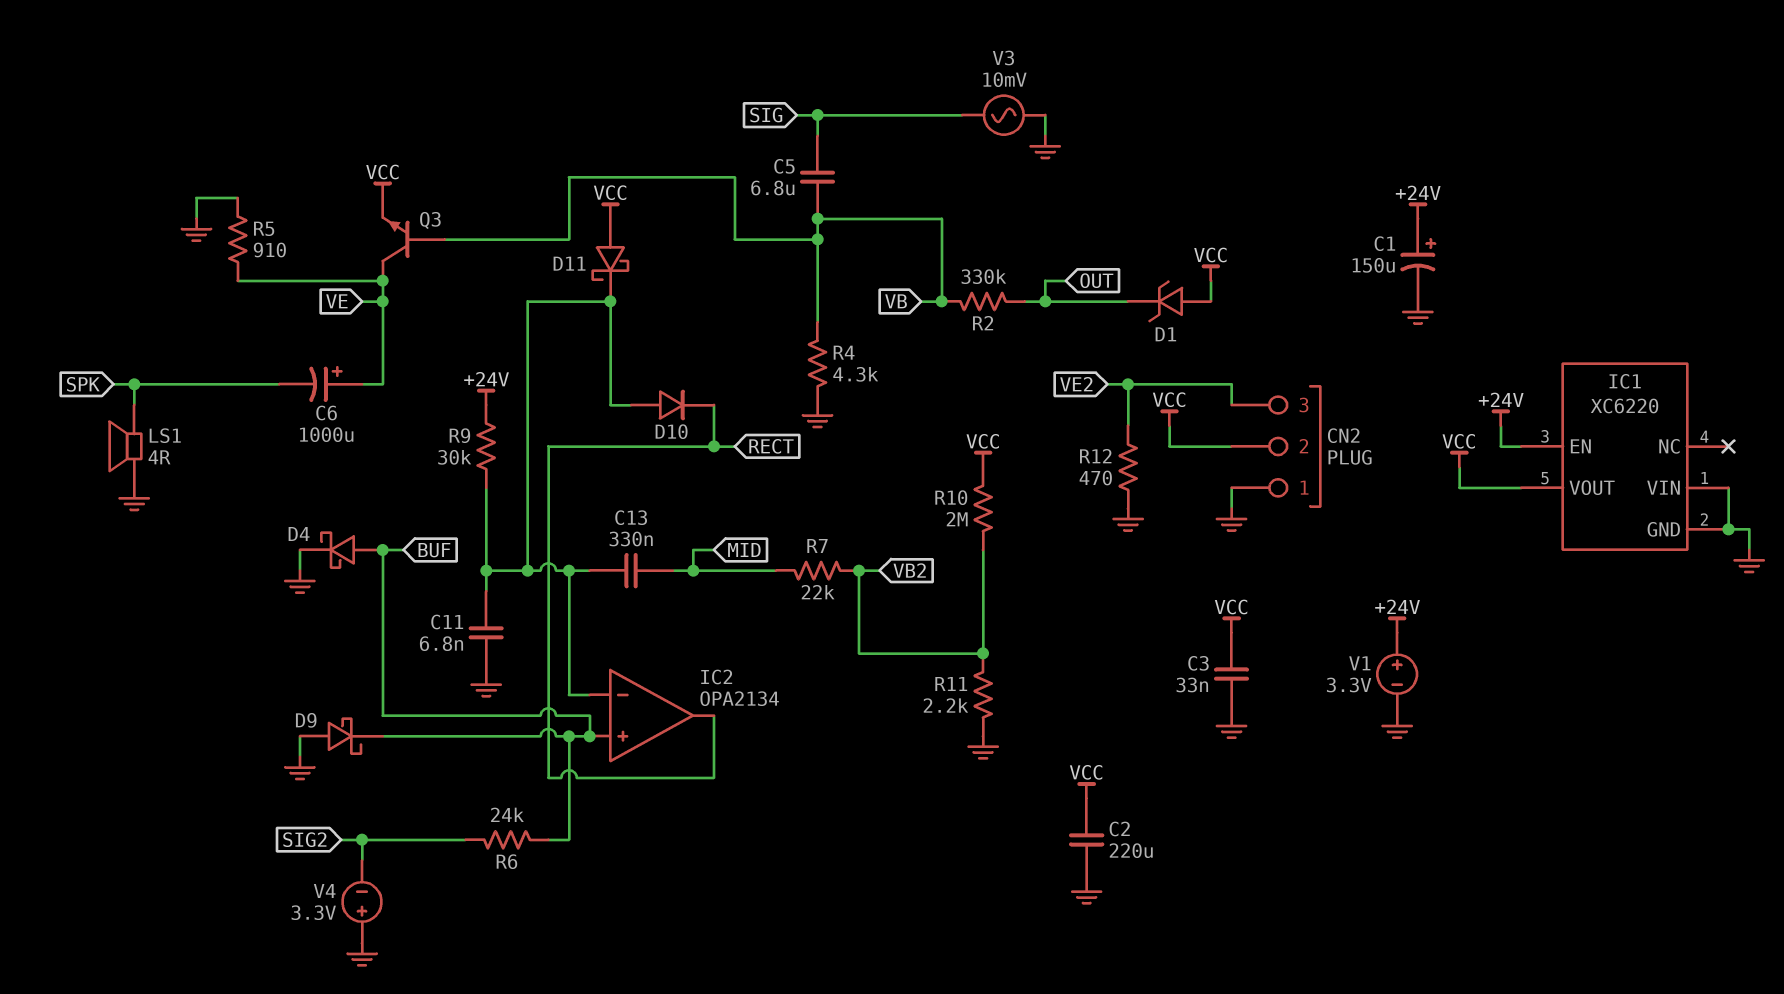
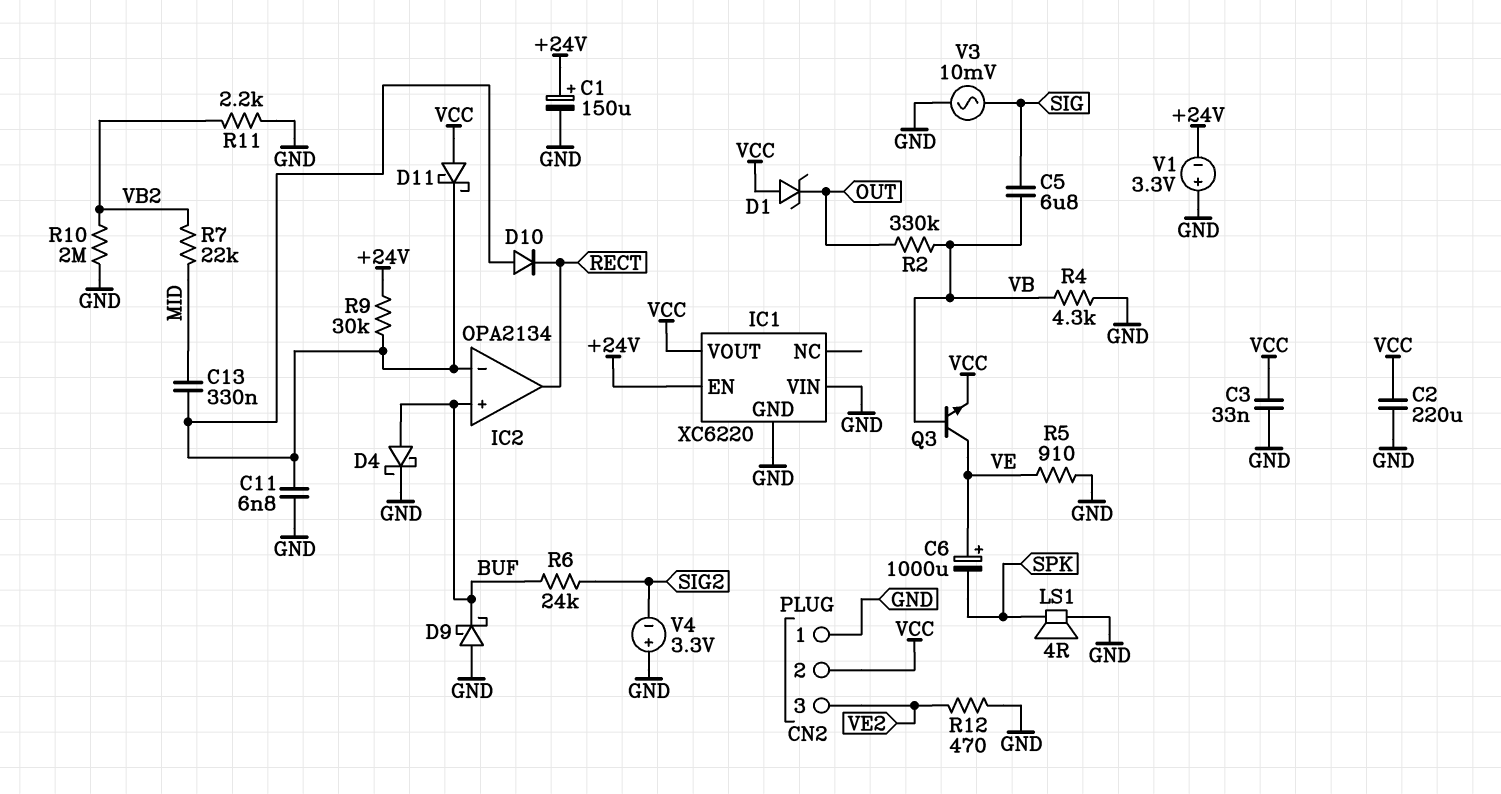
R10: 2M (VB2, VCC) -> 2M (GND, VB2)
V1: 3.3V (plus +24V, minus GND) -> 3.3V (plus GND, minus +24V)

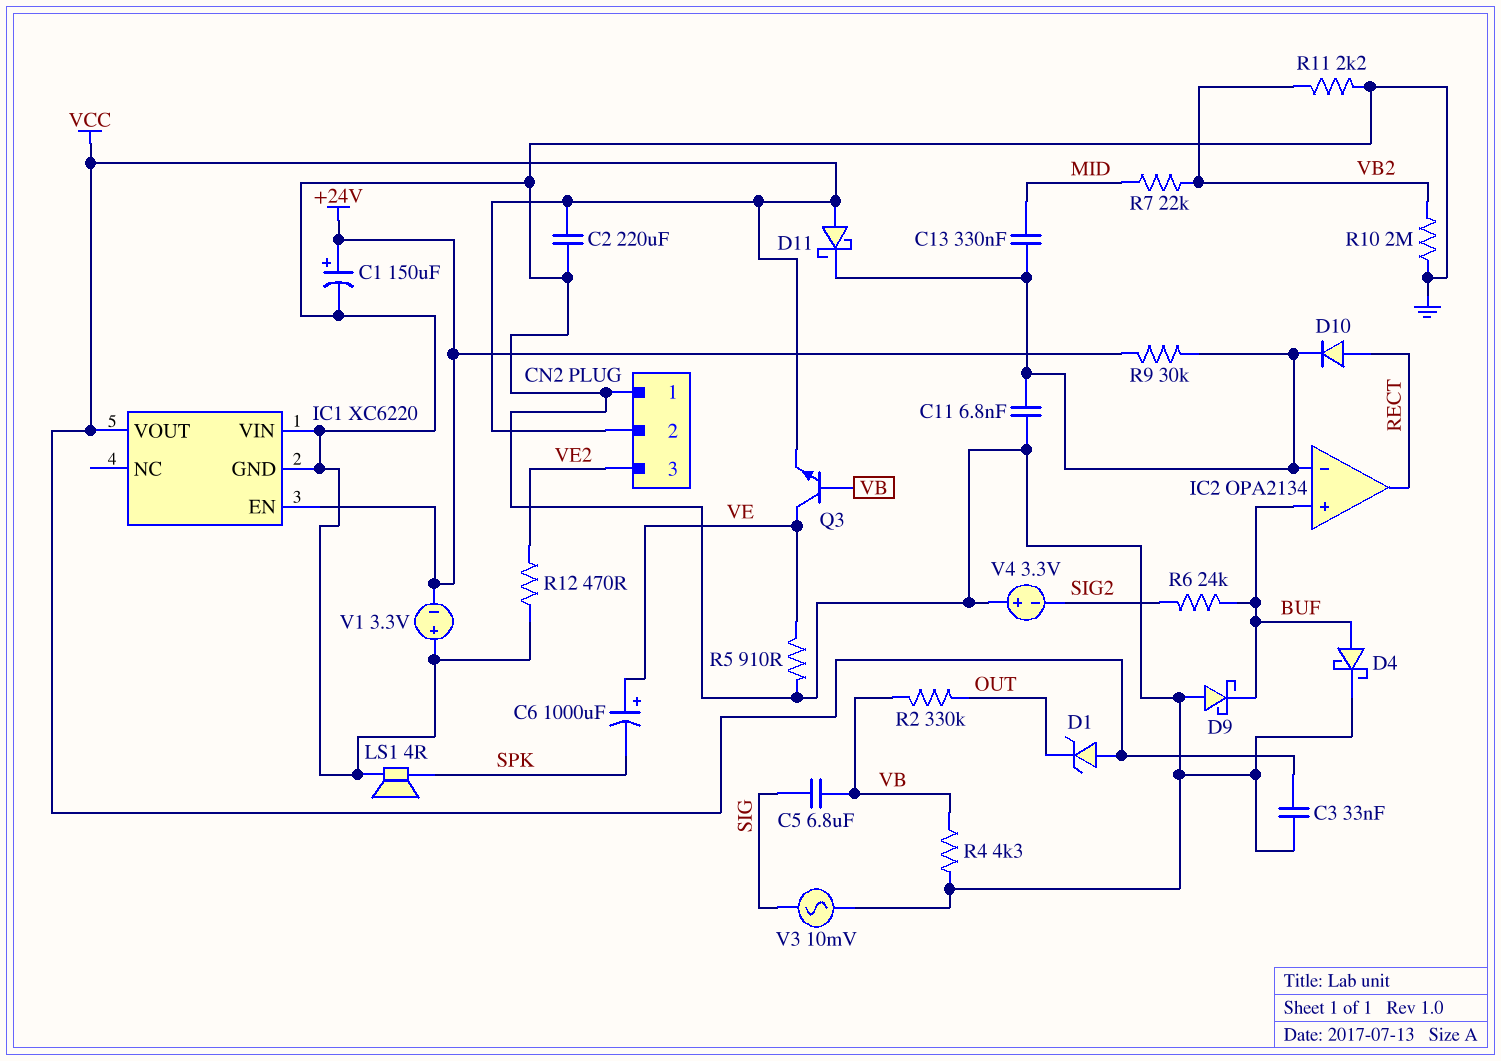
D10: diode (A IC2/in-, K RECT) -> diode (A RECT, K IC2/in-)

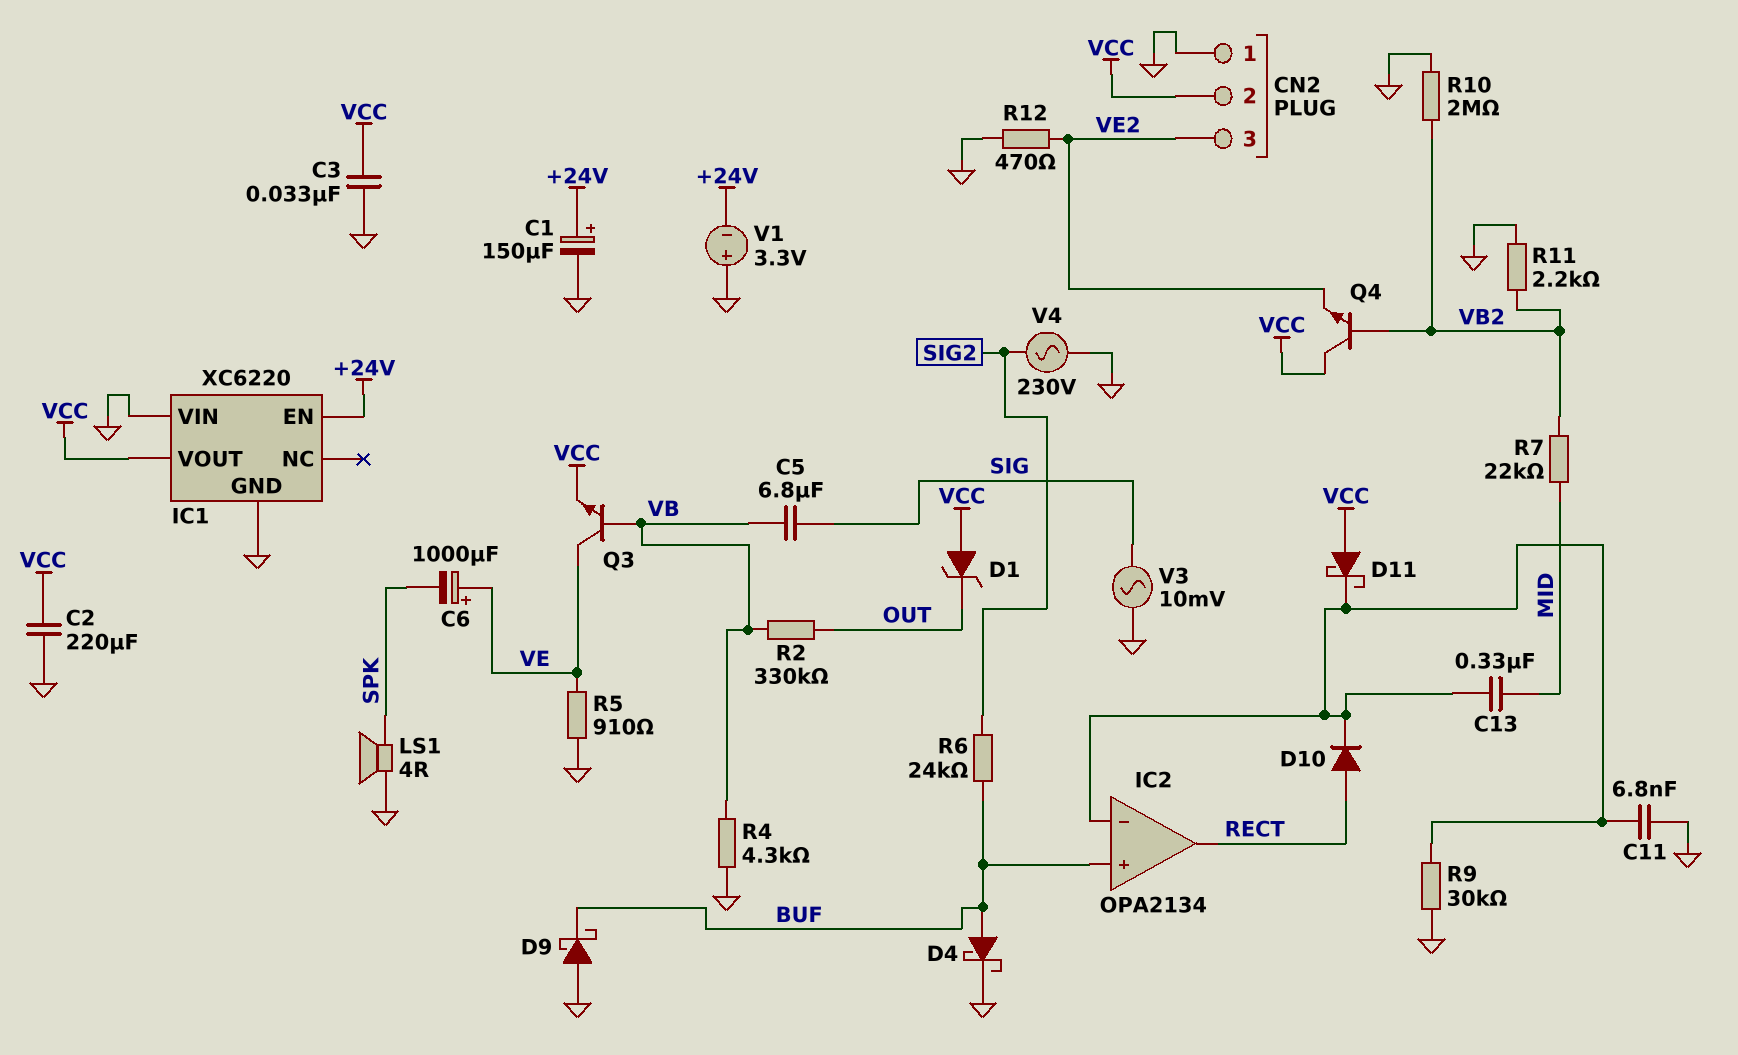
Q4: none -> NPN (B VB2, C VCC, E VE2)
R9: 30k (+24V, IC2/in-) -> 30k (GND, IC2/in-)
V4: 3.3V (plus GND, minus SIG2) -> AC 230V (GND, SIG2)

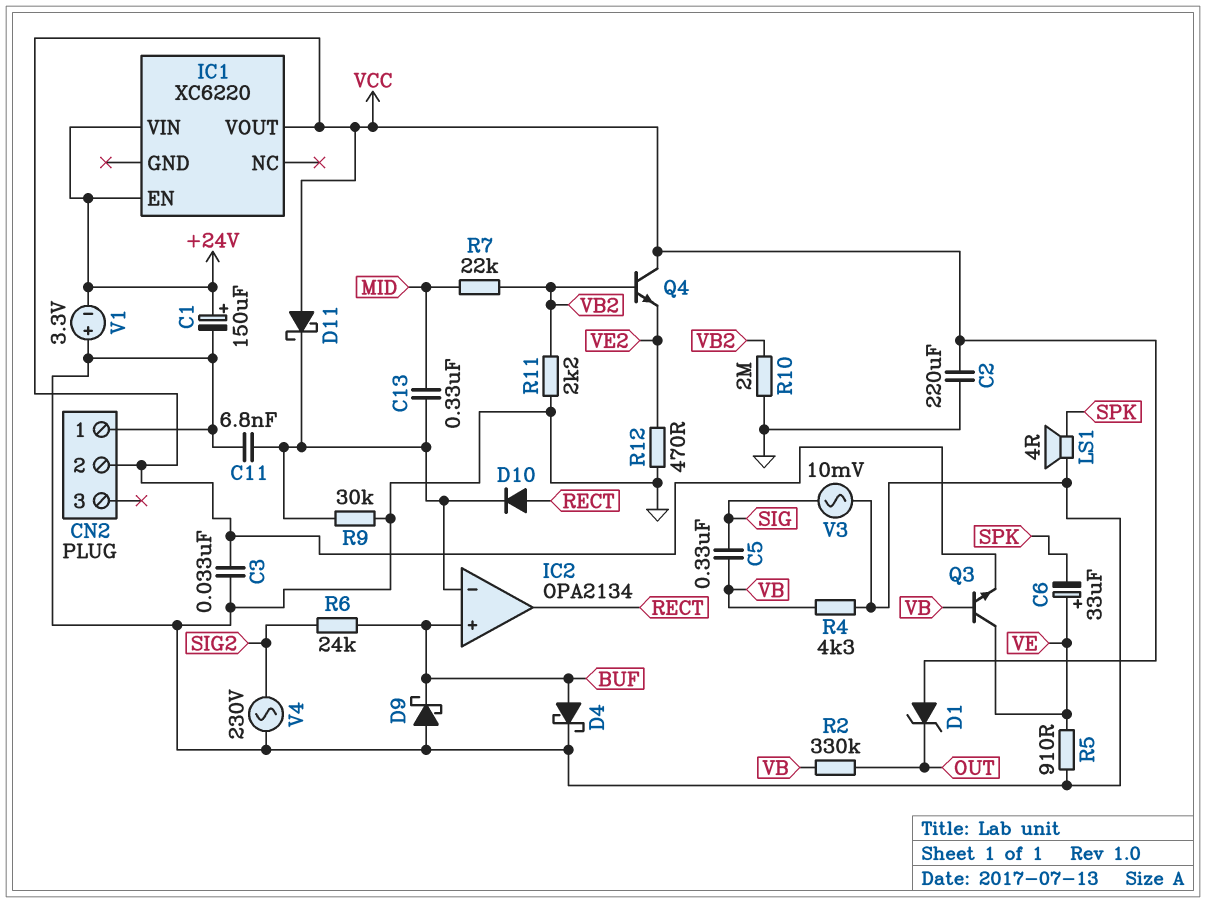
C5: 6.8uF (SIG, VB) -> 330nF (SIG, VB)
C6: 1000uF (plus VE, minus SPK) -> 33uF (plus VE, minus SPK)
CN2 pin 3: VE2 -> none
IC1 pin GND: GND -> none
IC1 pin VIN: GND -> +24V

